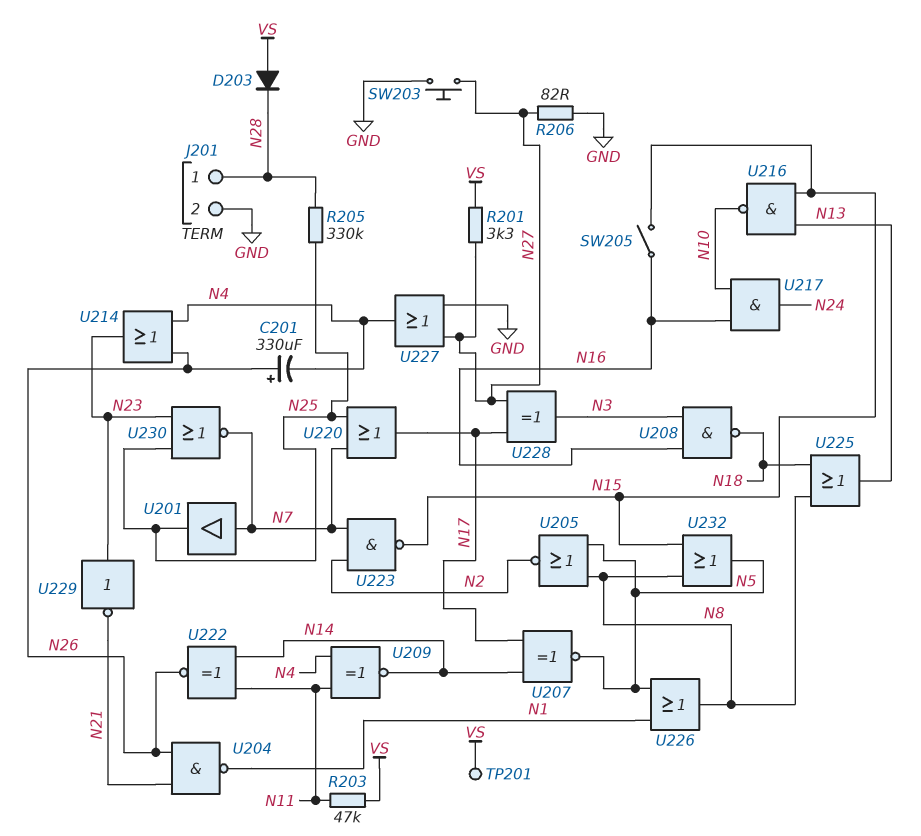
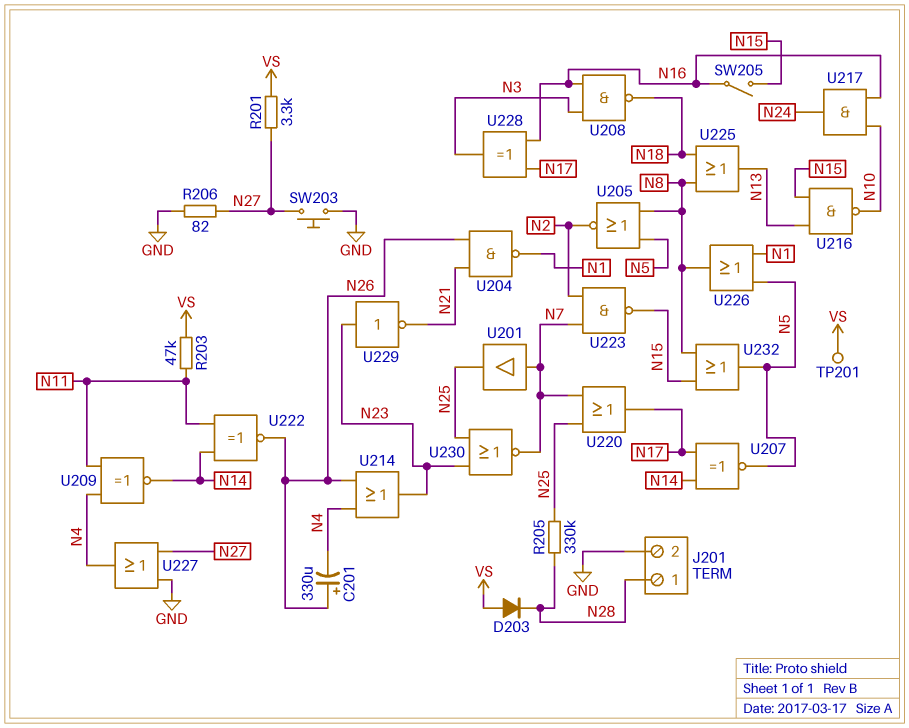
U228: XOR (in N17, in N27, out N3) -> XOR (in N16, in N17, out N3)

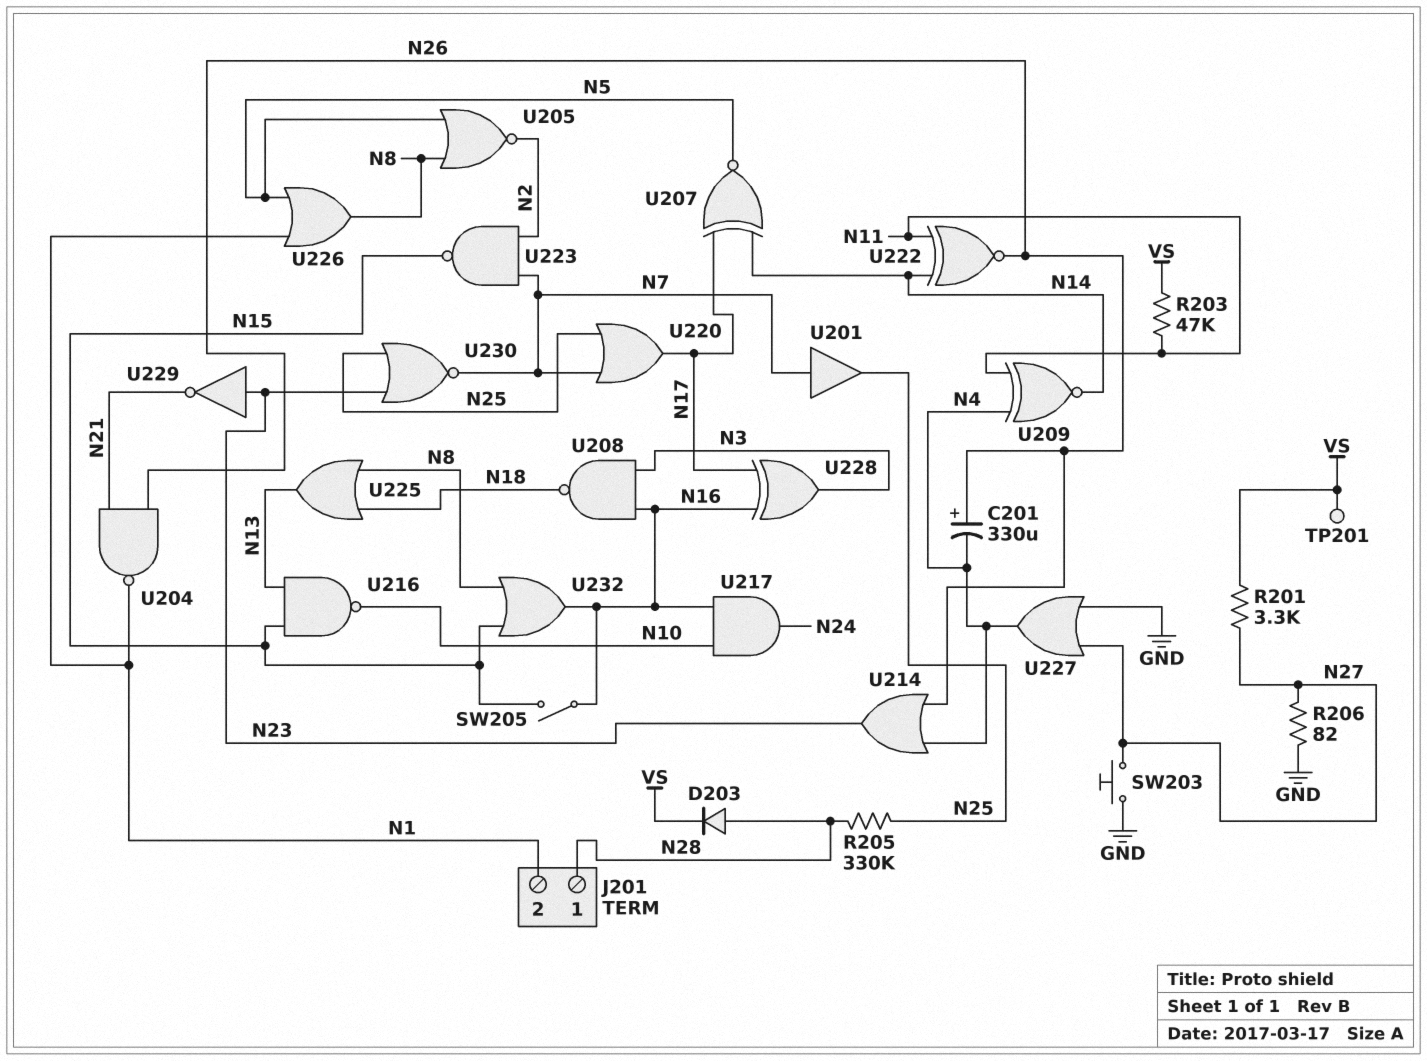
D203: diode (A VS, K N28) -> diode (A N28, K VS)
J201 pin 2: GND -> N1
U232: OR (in N8, in N15, out N5) -> OR (in N8, in N15, out N16)

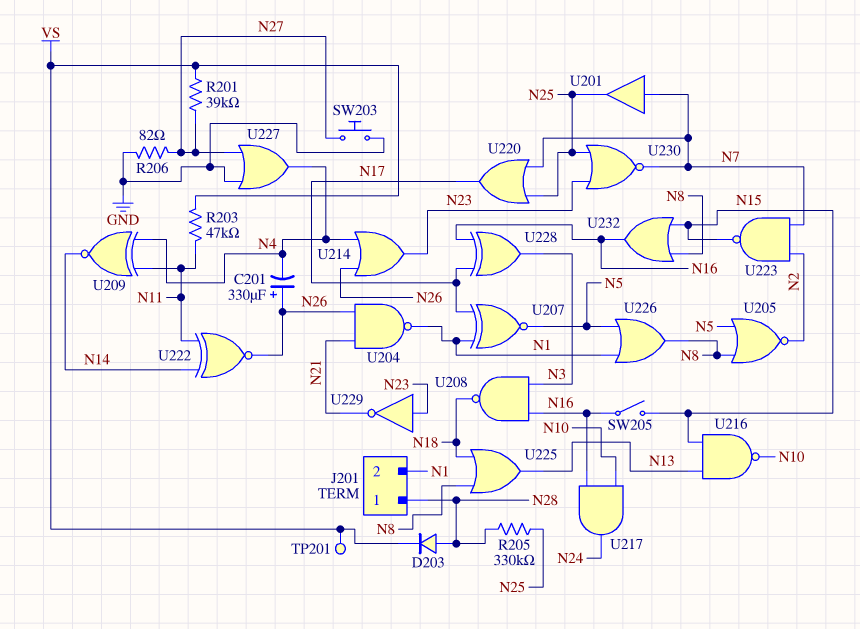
R201: 3.3k (N27, VS) -> 39k (N27, VS)
U207: XNOR (in N14, in N17, out N5) -> XNOR (in N1, in N17, out N5)

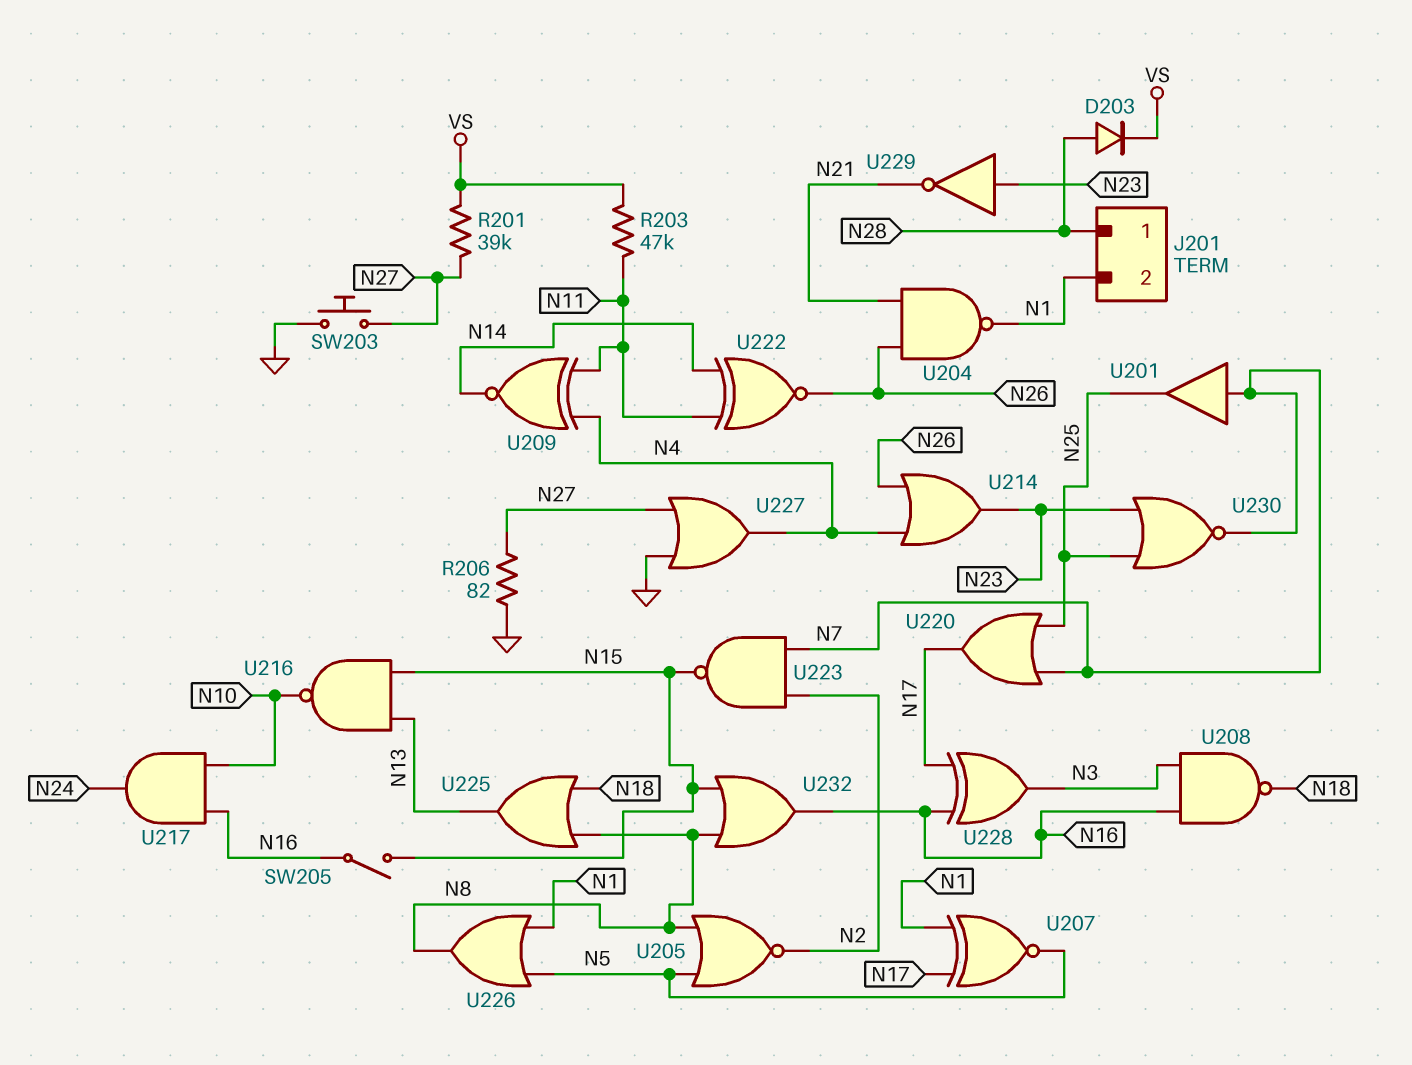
C201: 330uF (plus N26, minus N4) -> none
R205: 330k (N25, N28) -> none
TP201: test point (VS) -> none

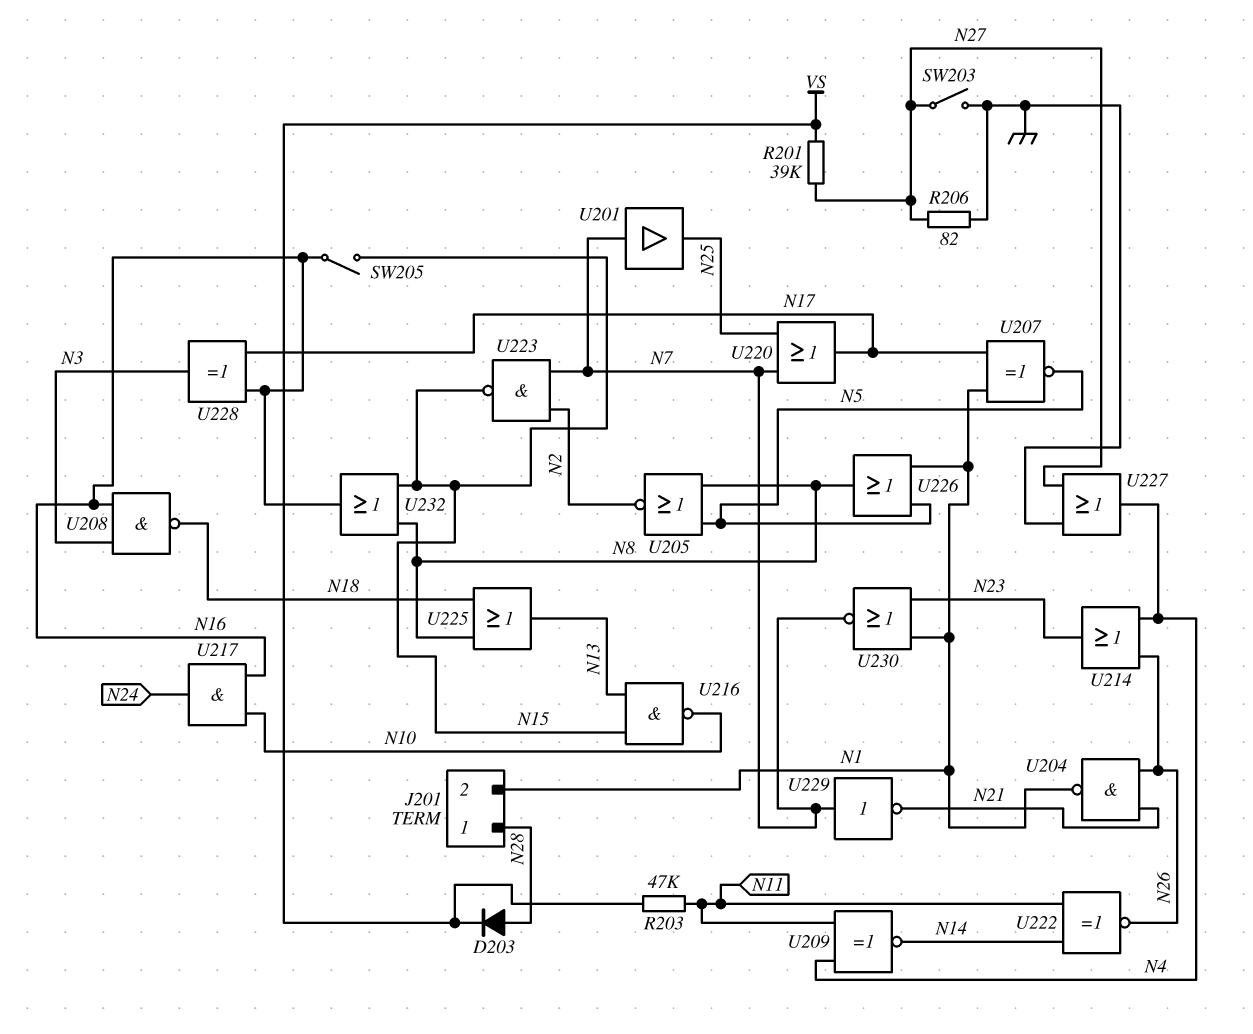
SW203: button (GND, N27) -> switch (GND, N27)
U229: NOT (in N23, out N21) -> NOT (in N7, out N21)
U230: NOR (in N23, in N25, out N7) -> NOR (in N1, in N23, out N7)

